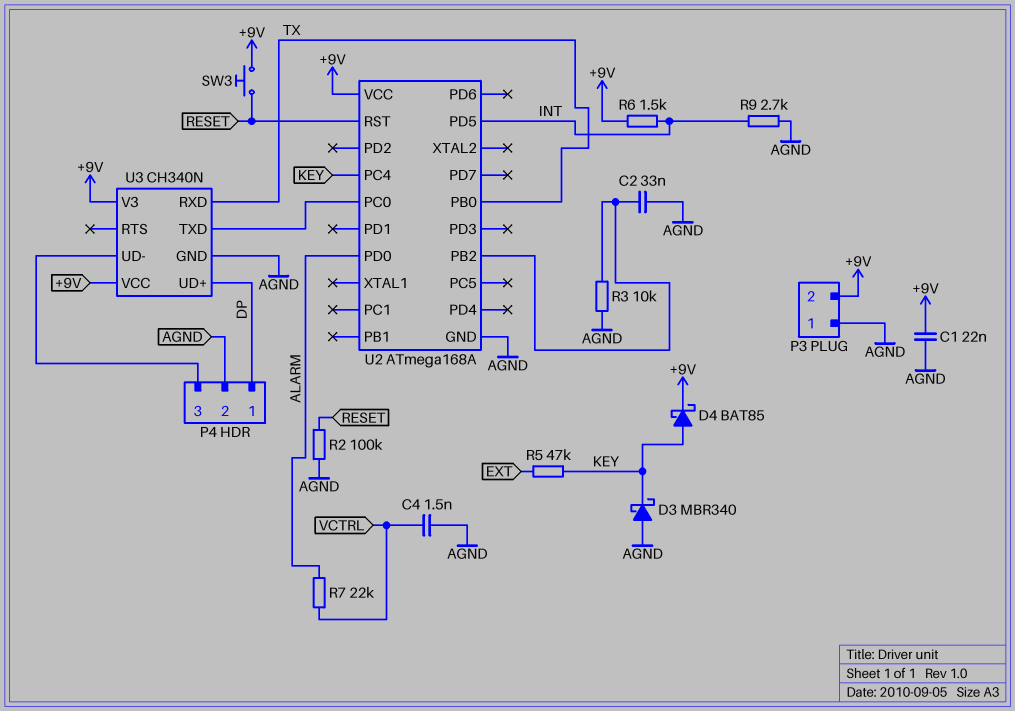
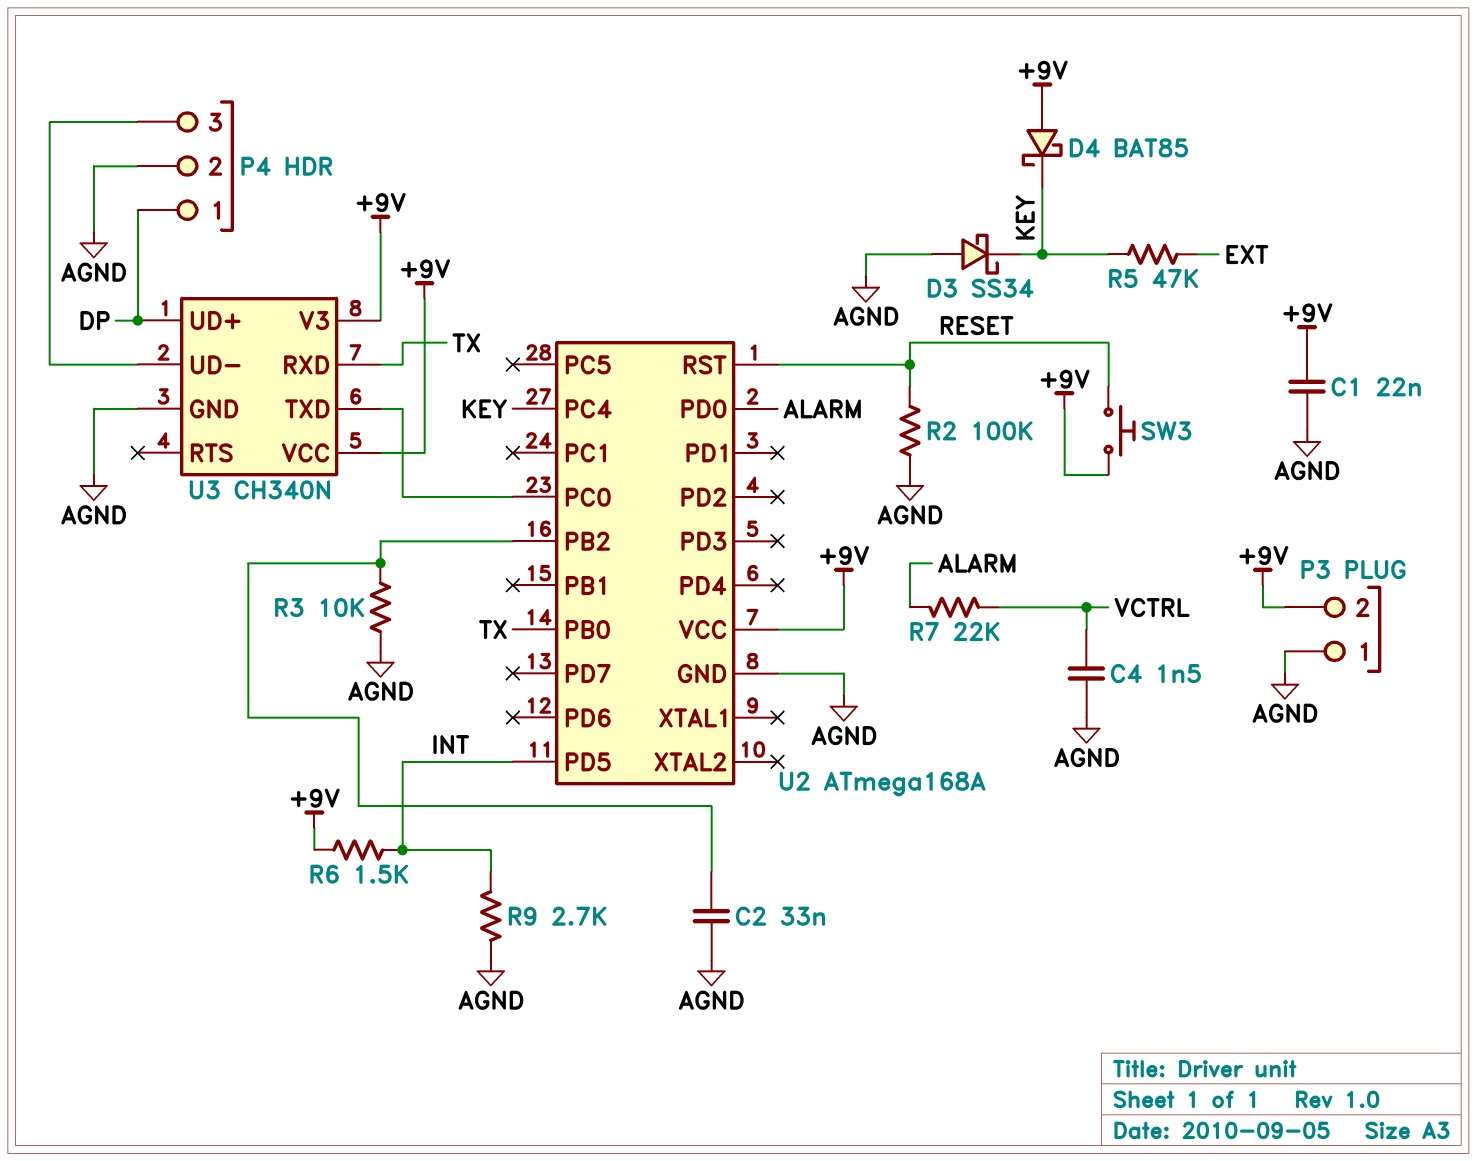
D3: schottky MBR340 (A AGND, K KEY) -> schottky SS34 (A AGND, K KEY)
D4: schottky BAT85 (A KEY, K +9V) -> schottky BAT85 (A +9V, K KEY)

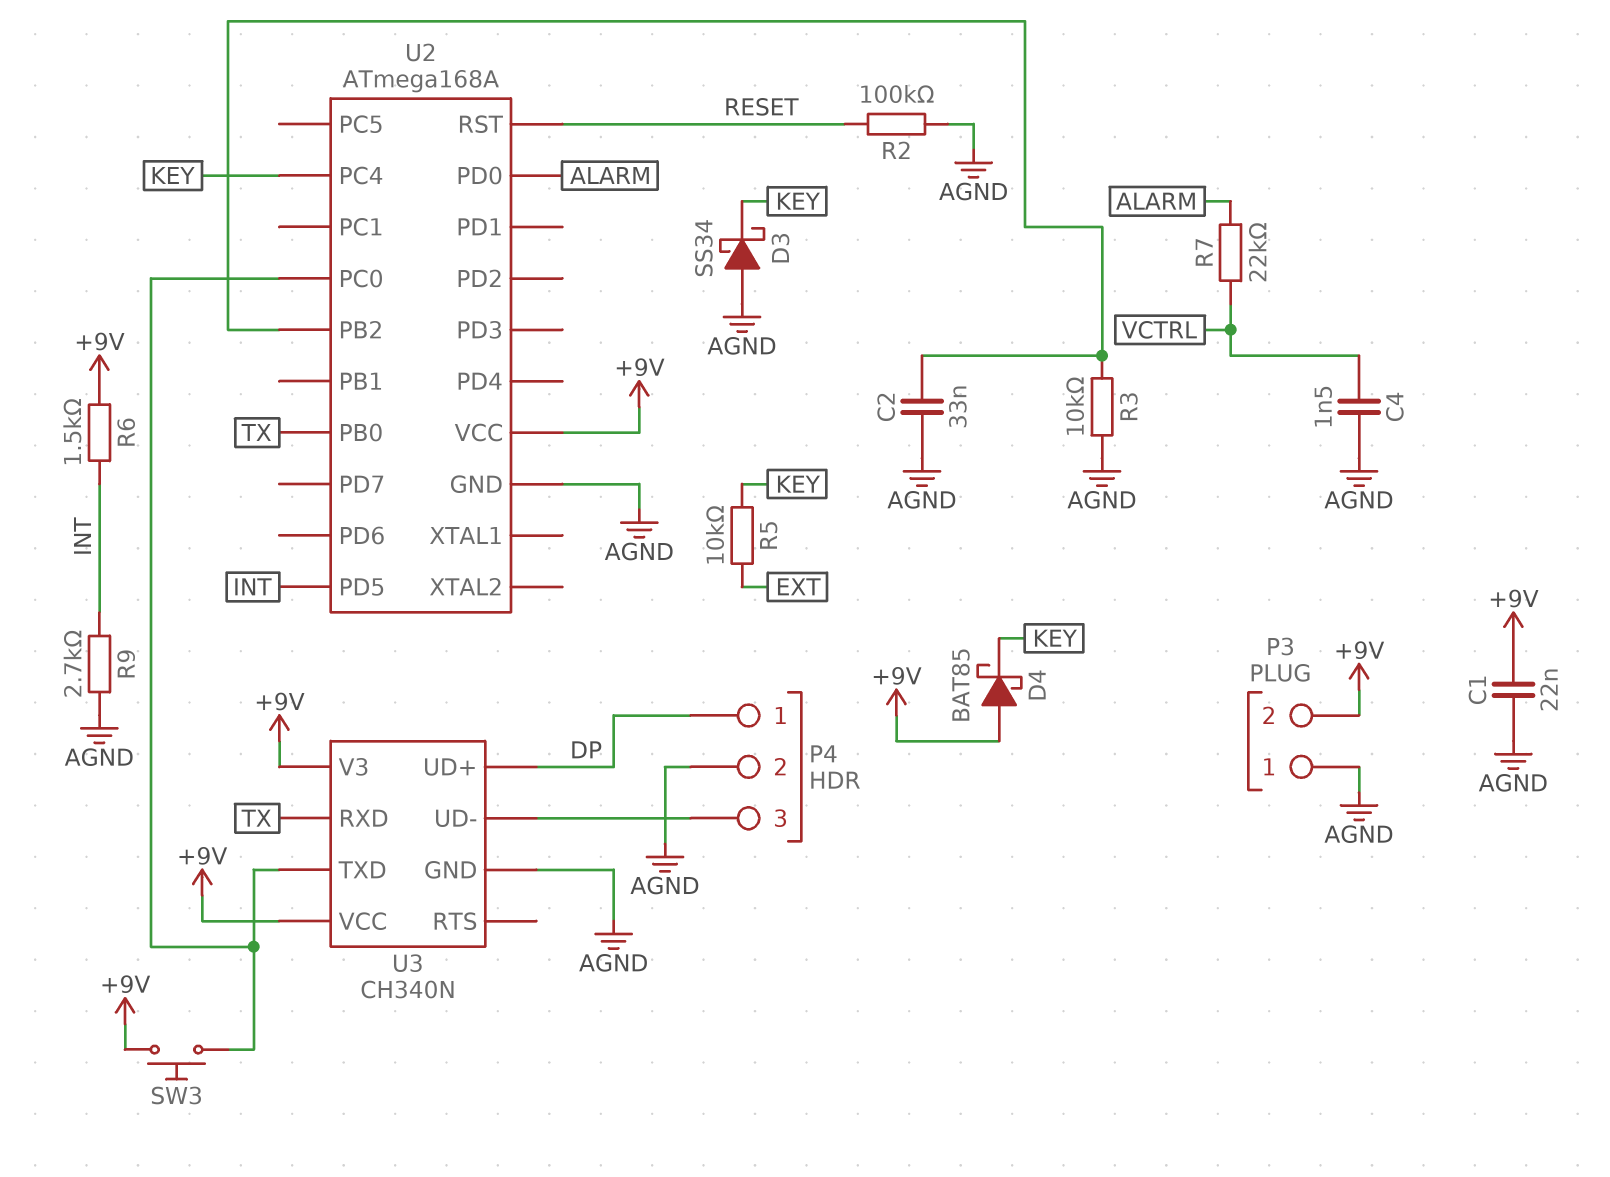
R5: 47k (EXT, KEY) -> 10k (EXT, KEY)
SW3: button (+9V, RESET) -> button (+9V, U2/PC0)

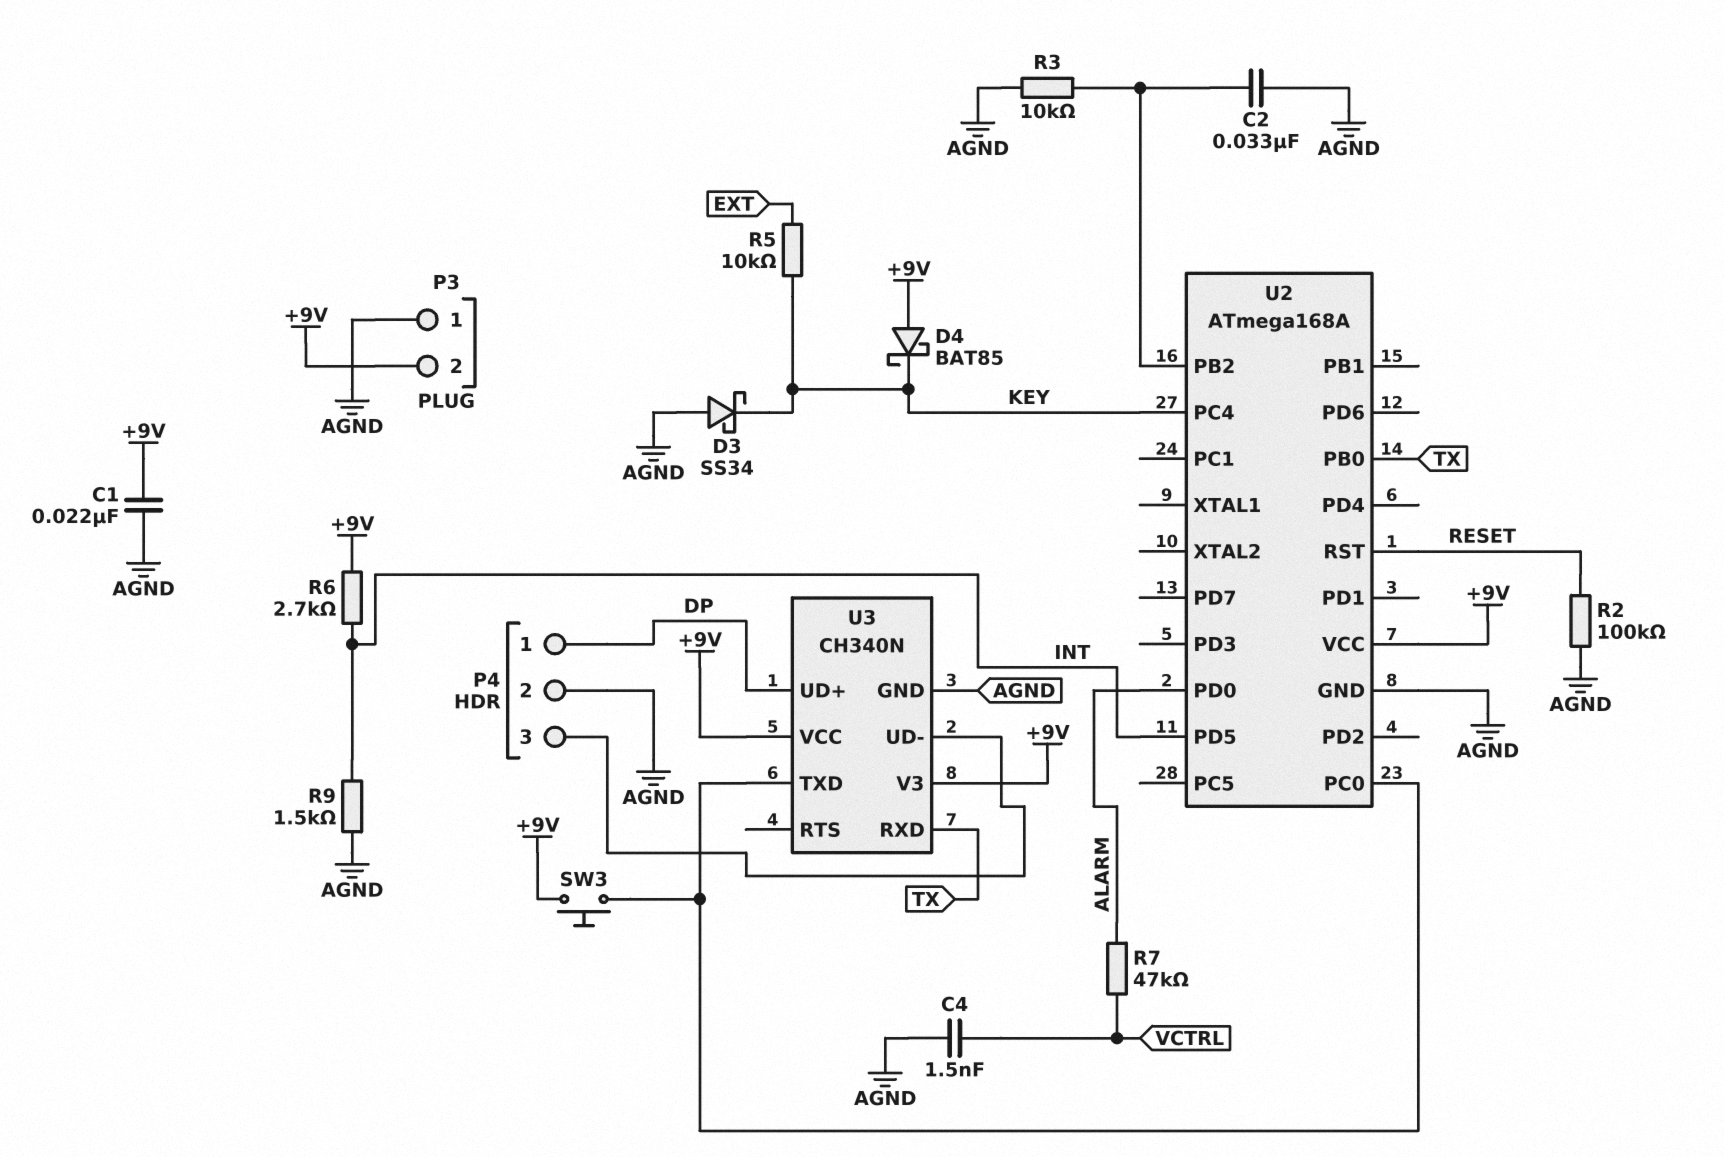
R6: 1.5k (+9V, INT) -> 2.7k (+9V, INT)
R7: 22k (ALARM, VCTRL) -> 47k (ALARM, VCTRL)
R9: 2.7k (AGND, INT) -> 1.5k (AGND, INT)

